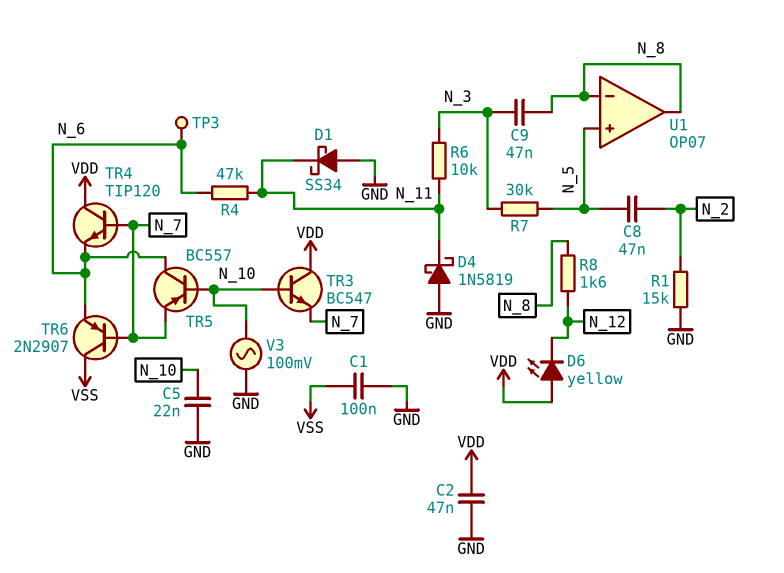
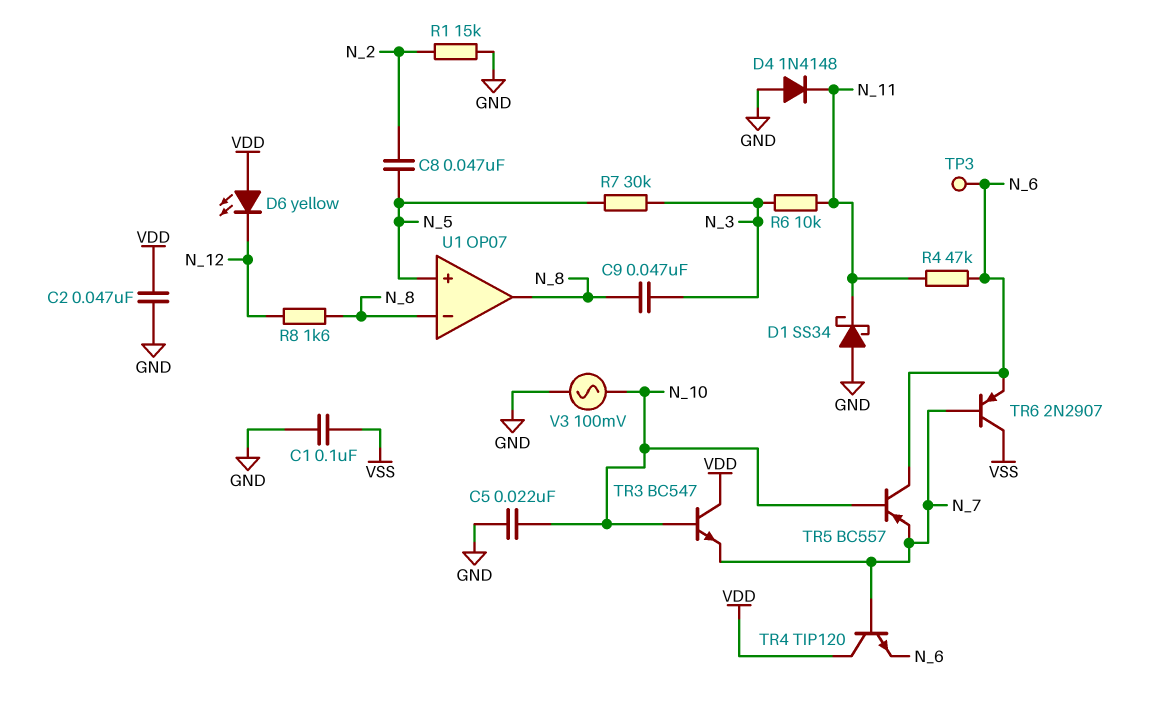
D4: schottky 1N5819 (A GND, K N_11) -> diode 1N4148 (A GND, K N_11)

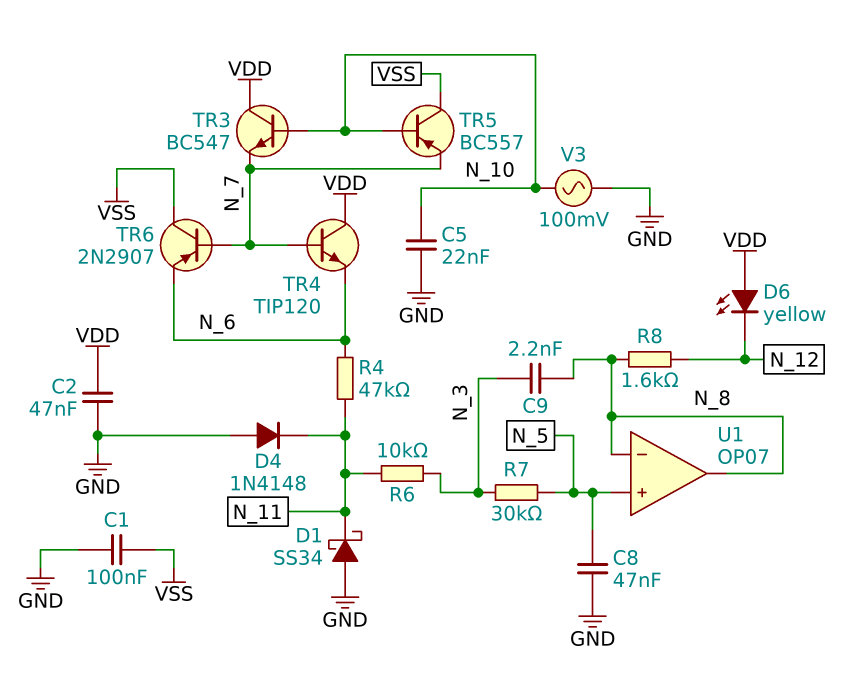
C8: 47nF (N_2, N_5) -> 47nF (GND, N_5)
C9: 47nF (N_3, N_8) -> 2.2nF (N_3, N_8)
R1: 15k (GND, N_2) -> none
TP3: test point (N_6) -> none
TR5: PNP BC557 (B N_10, C N_6, E N_7) -> PNP BC557 (B N_10, C VSS, E N_7)

